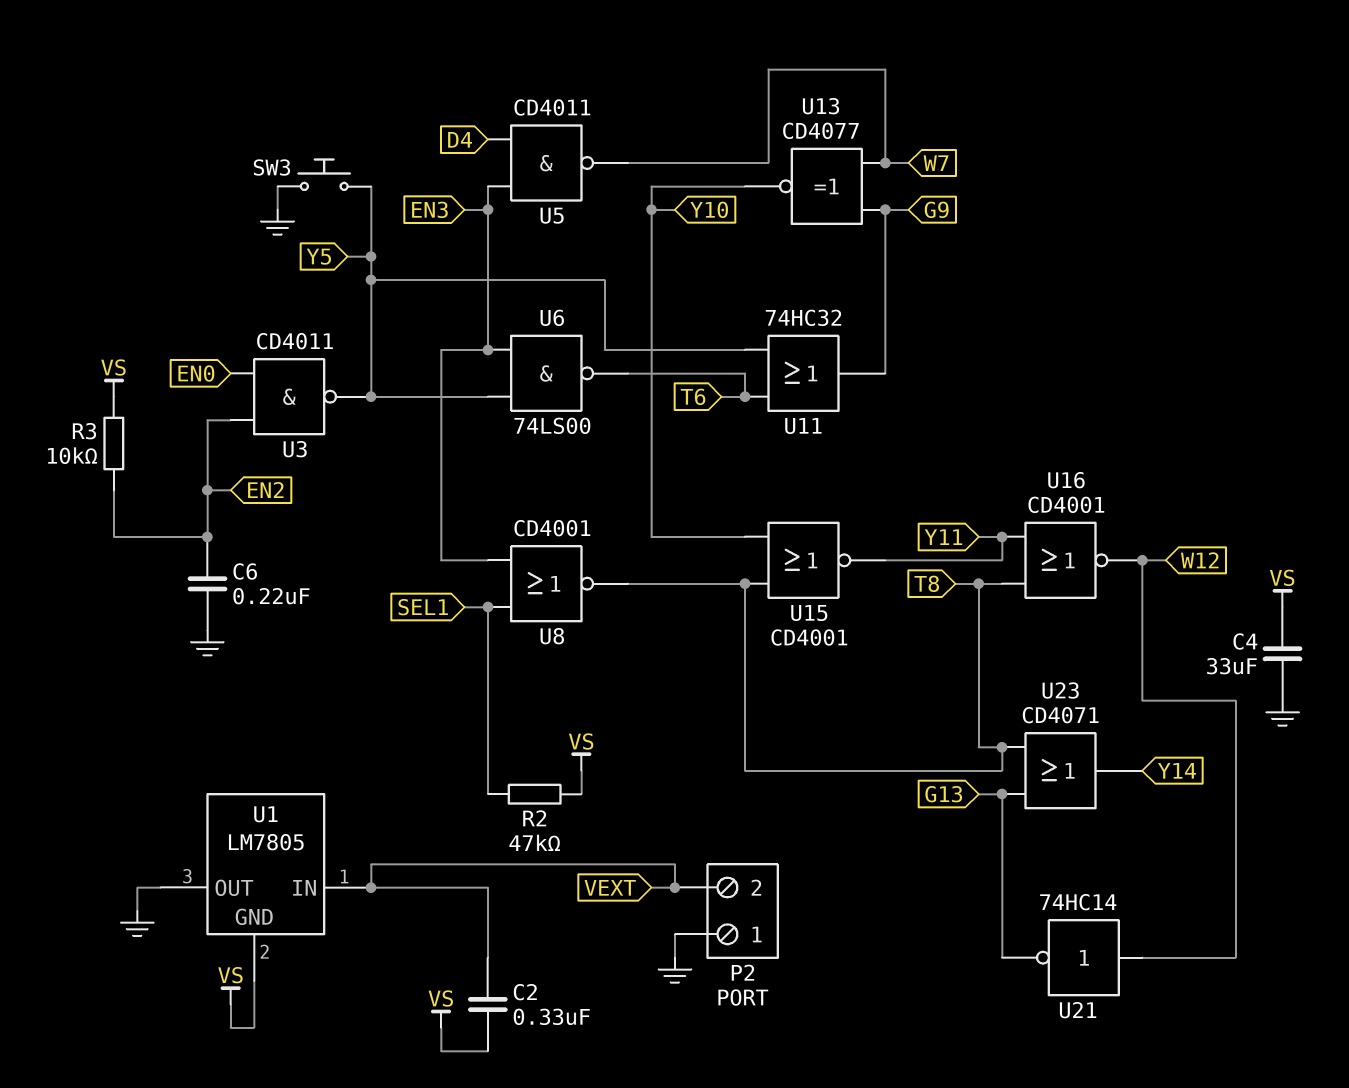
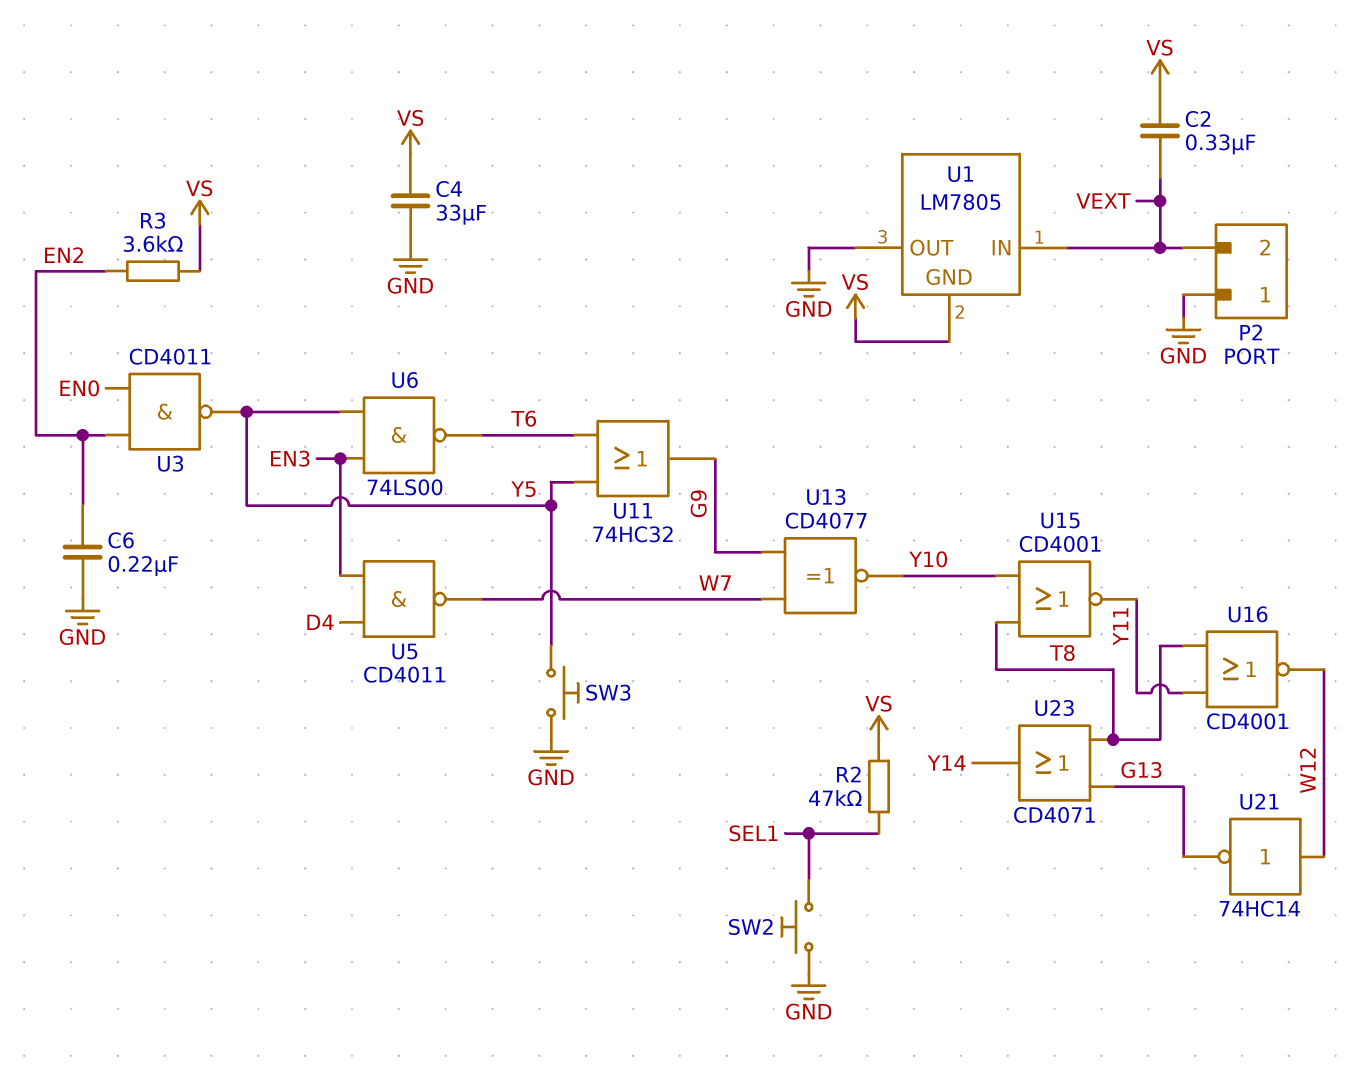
R3: 10k (EN2, VS) -> 3.6k (EN2, VS)
SW2: none -> button (GND, SEL1)
U8: NOR CD4001 (in EN3, in SEL1, out T8) -> none

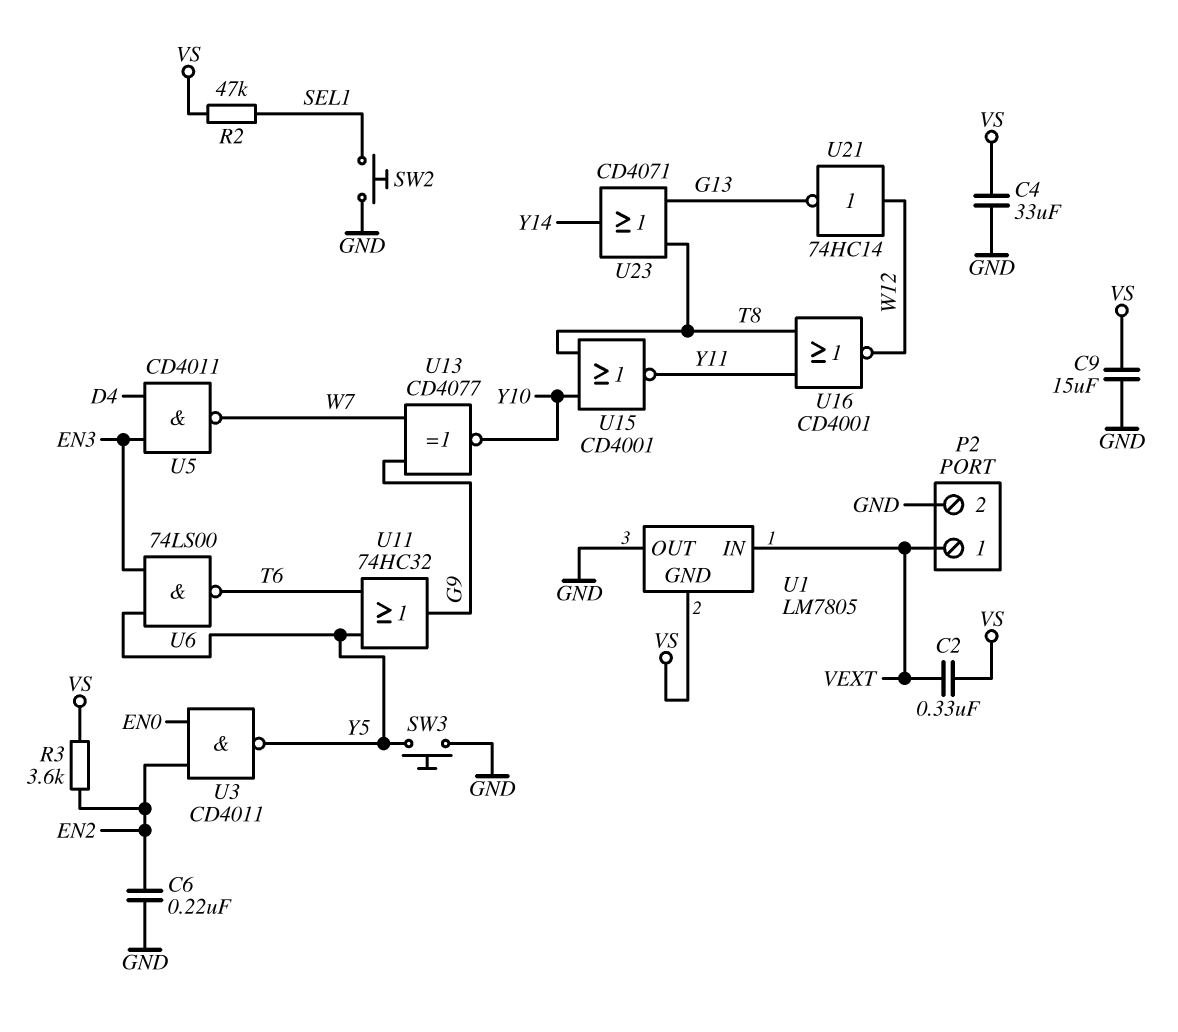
C9: none -> 15uF (GND, VS)
P2 pin 1: GND -> VEXT
P2 pin 2: VEXT -> GND

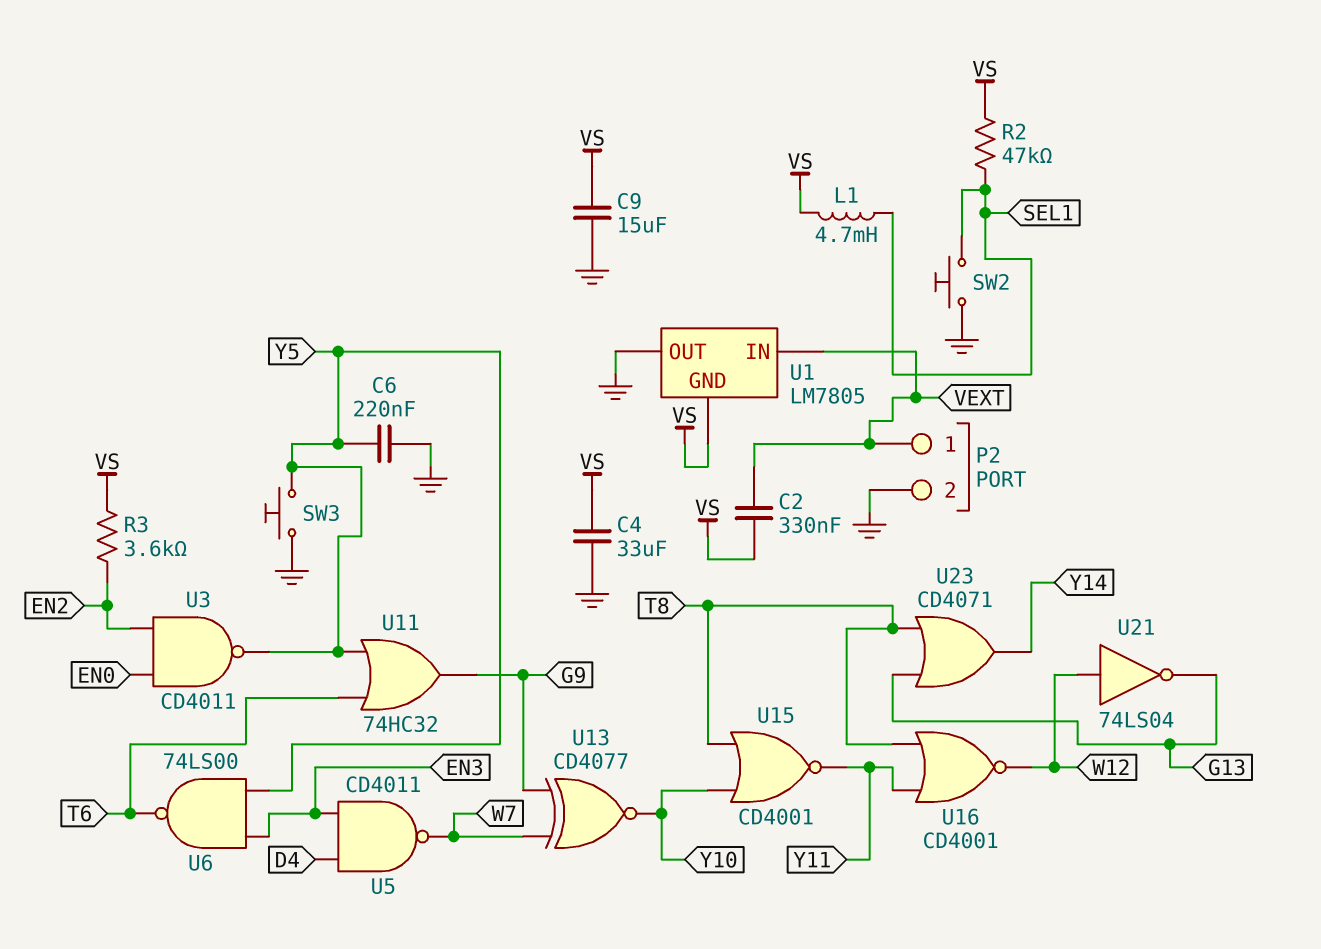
C6: 220nF (EN2, GND) -> 220nF (GND, Y5)
L1: none -> 4.7mH (SEL1, VS)
U21: NOT 74HC14 (in W12, out G13) -> NOT 74LS04 (in W12, out G13)

